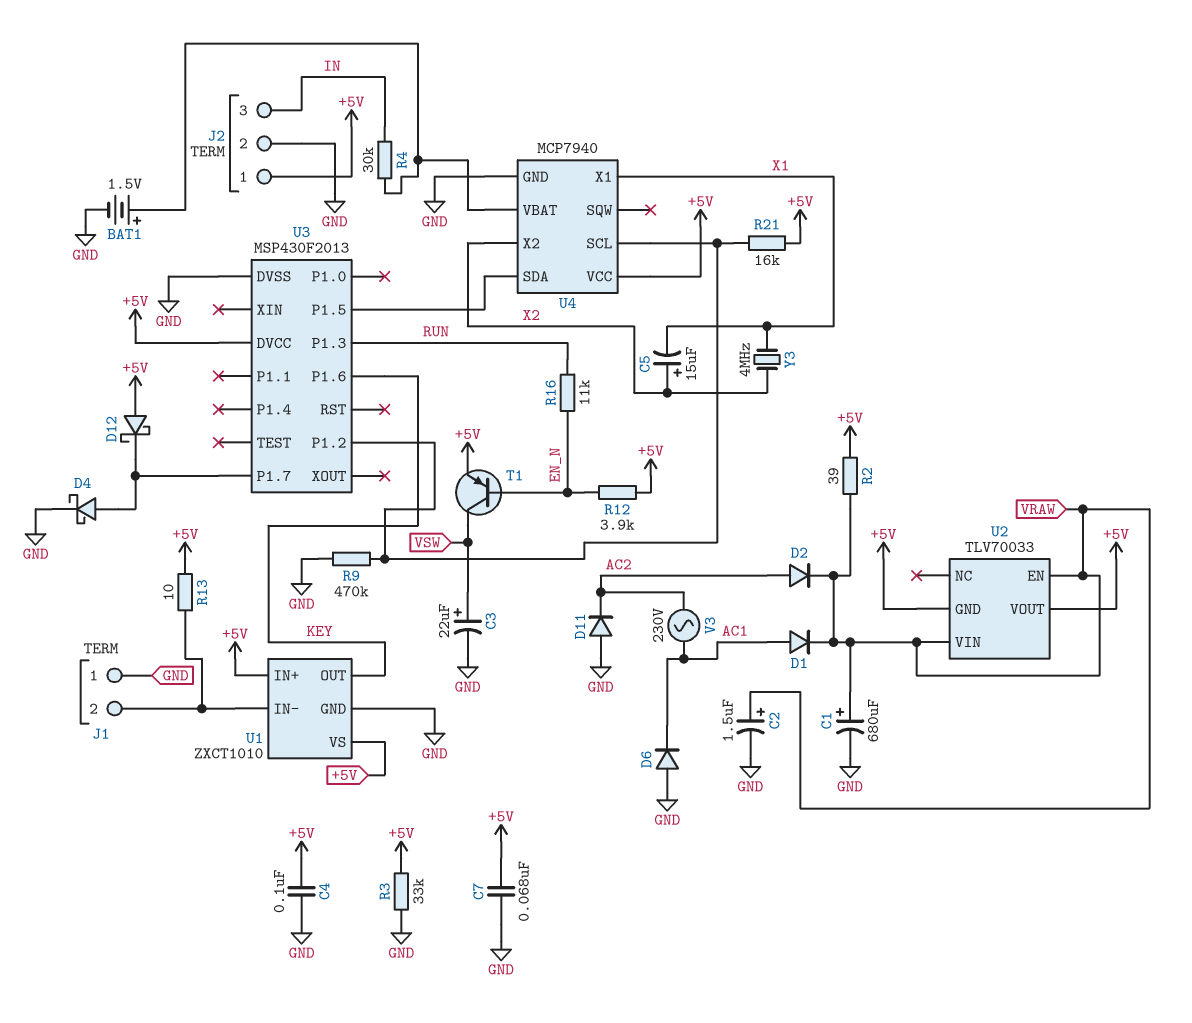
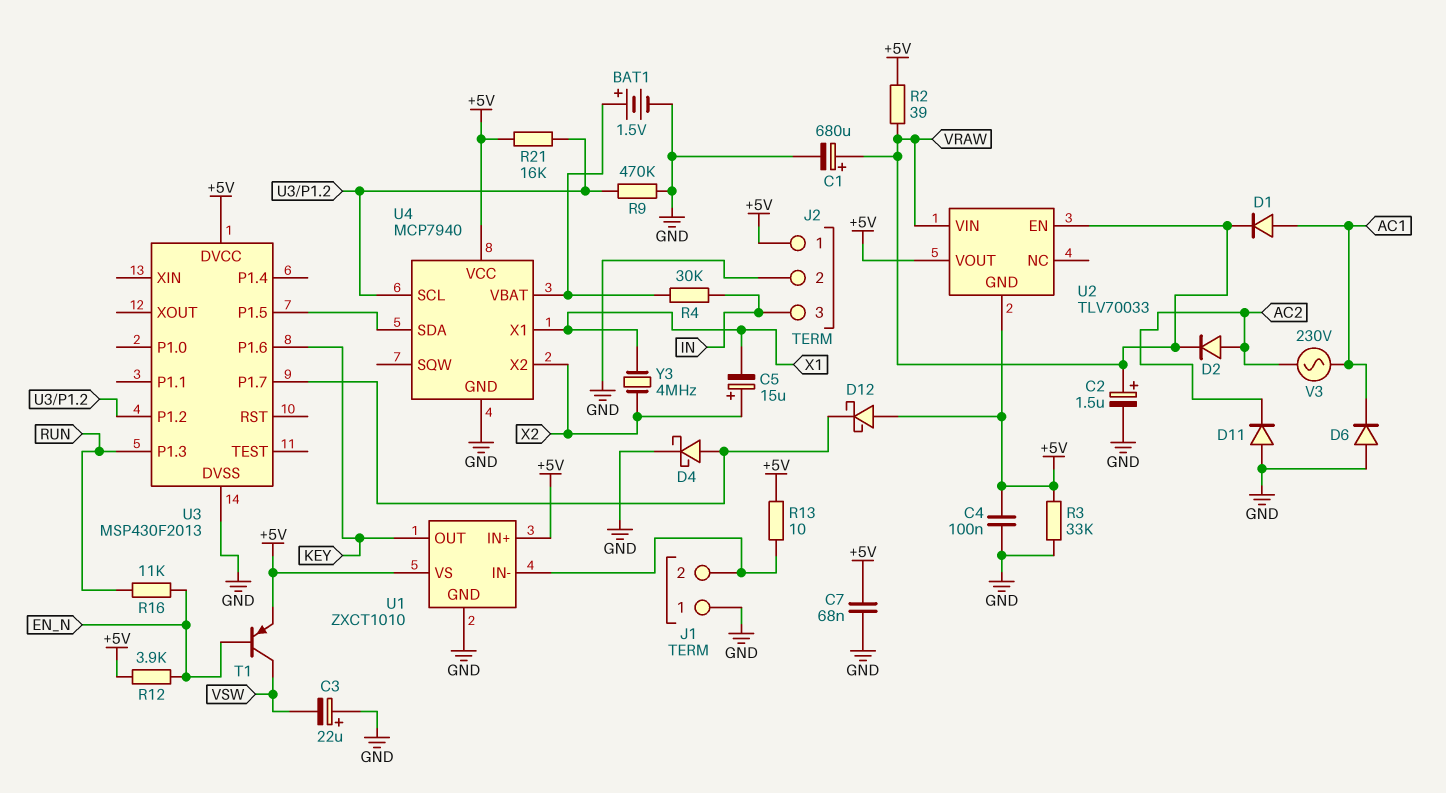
C3: 22uF (plus VSW, minus GND) -> 22uF (plus GND, minus VSW)

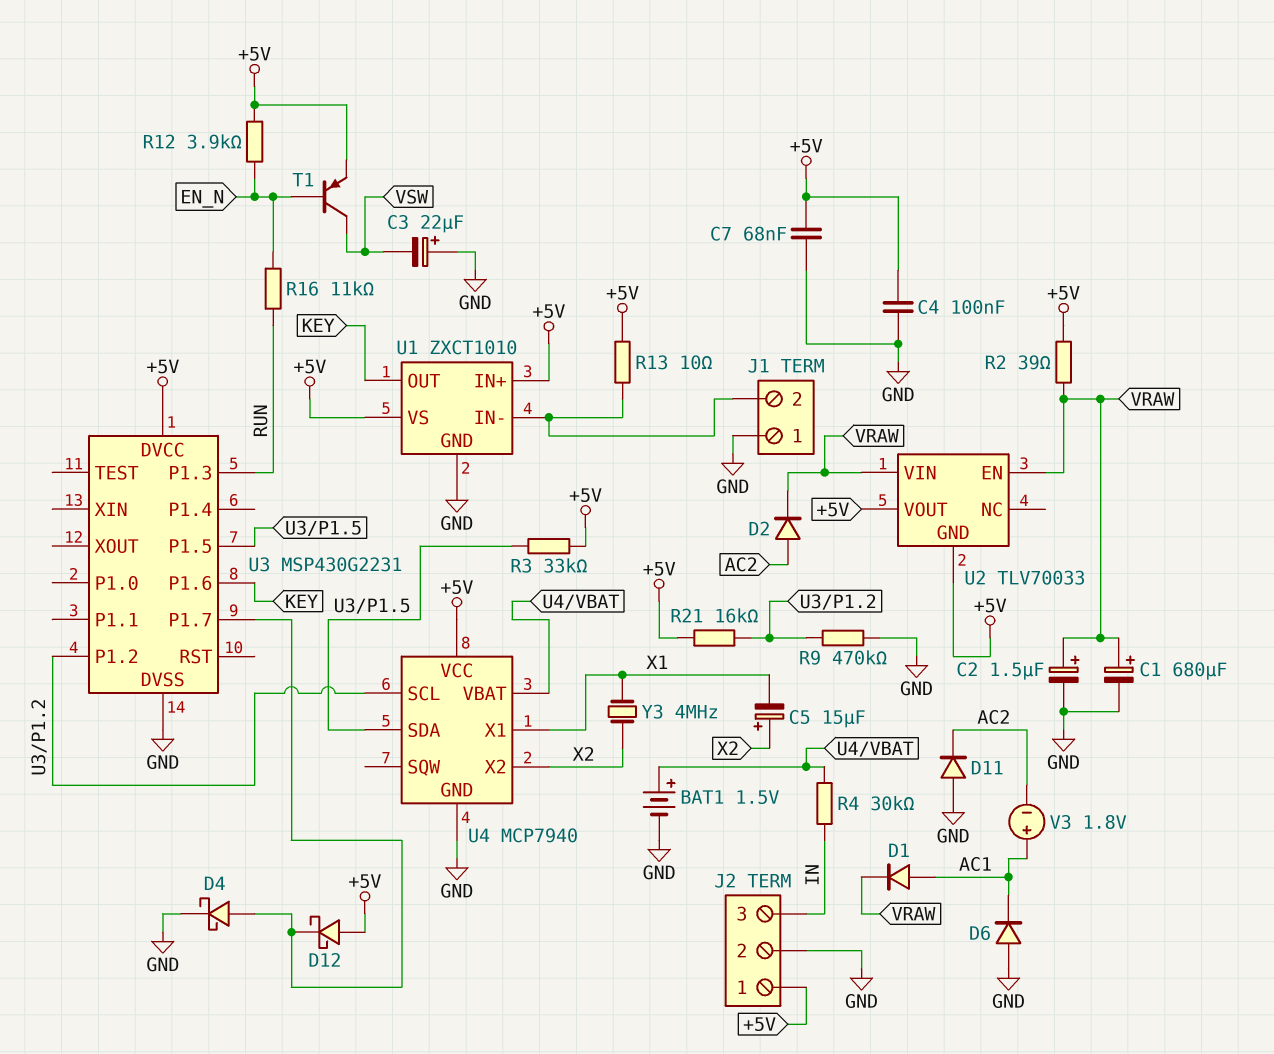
R3: 33k (+5V, GND) -> 33k (+5V, U3/P1.5)
U3: MSP430F2013 -> MSP430G2231
V3: AC 230V (AC1, AC2) -> 1.8V (plus AC1, minus AC2)

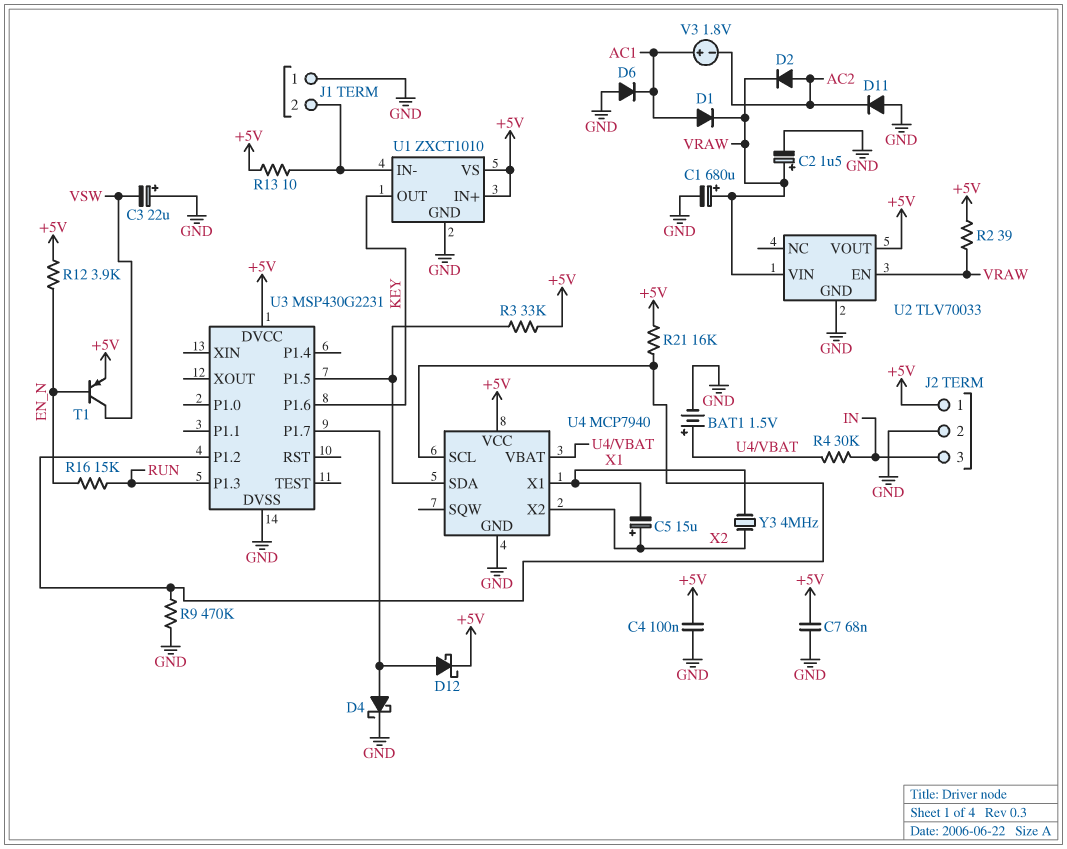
D12: schottky (A +5V, K U3/P1.7) -> schottky (A U3/P1.7, K +5V)
R16: 11k (EN_N, RUN) -> 15k (EN_N, RUN)
U2 pin GND: +5V -> GND

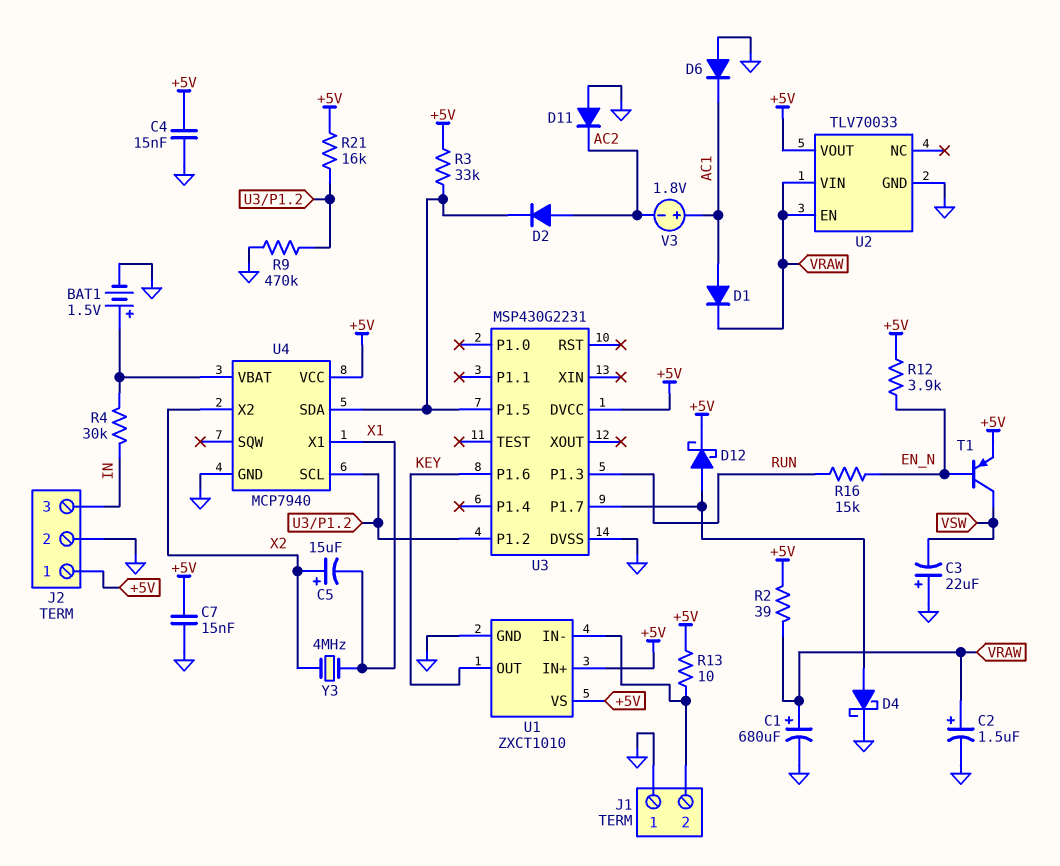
C4: 100nF (+5V, GND) -> 15nF (+5V, GND)
C7: 68nF (+5V, GND) -> 15nF (+5V, GND)
D2: diode (A AC2, K VRAW) -> diode (A AC2, K U3/P1.5)

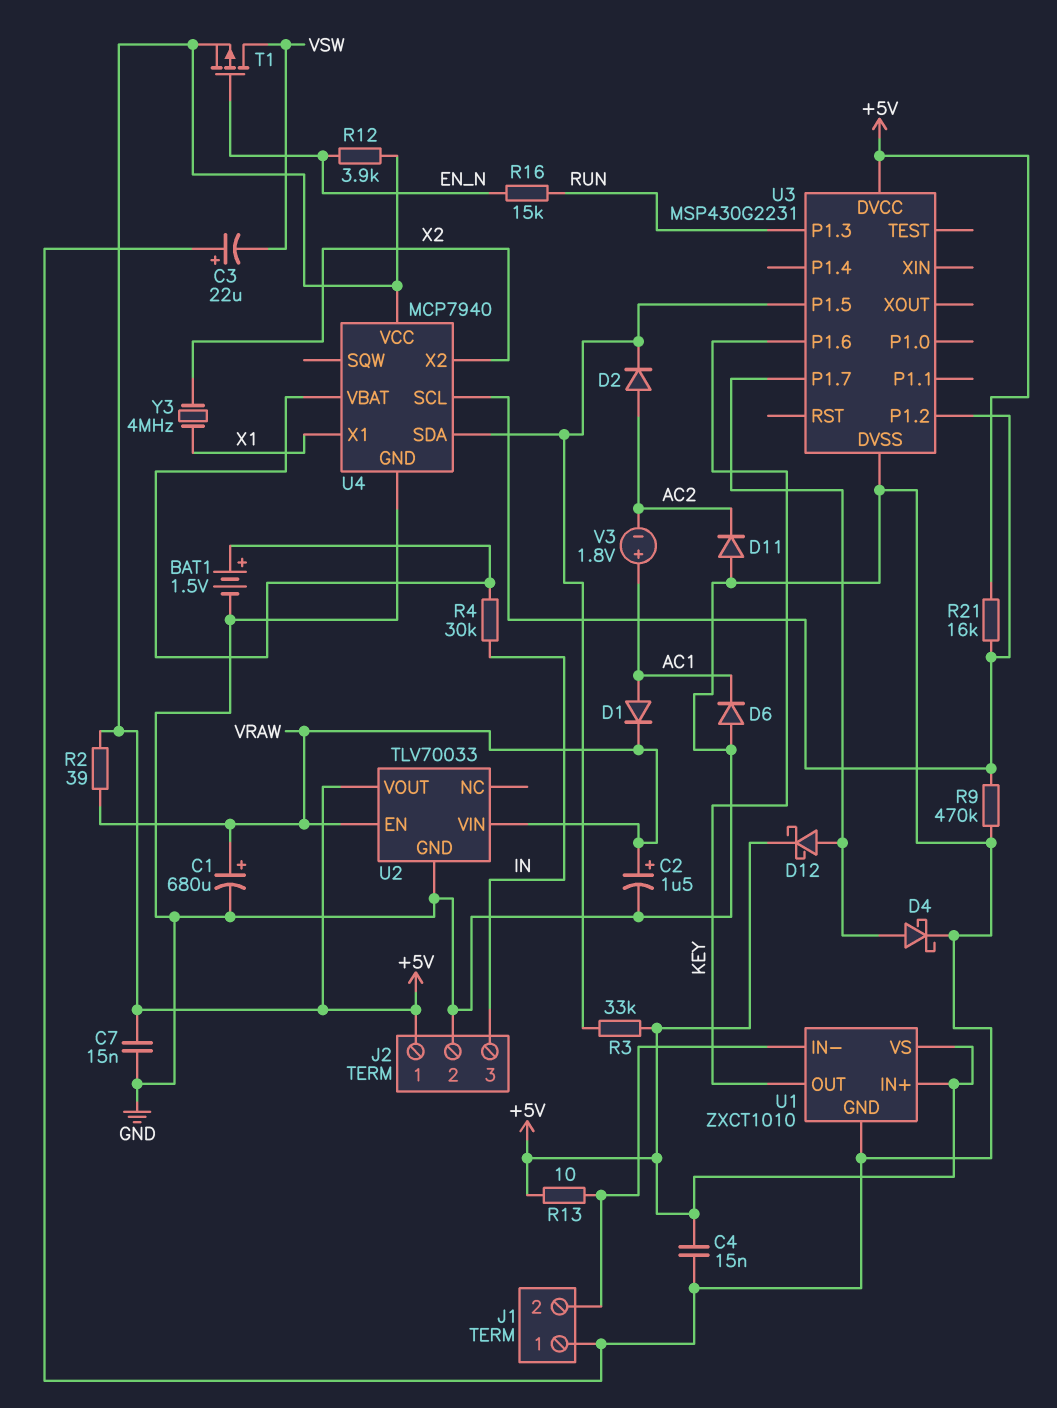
C5: 15uF (plus X2, minus X1) -> none
T1: PNP (B EN_N, C VSW, E +5V) -> PMOS (G EN_N, D VSW, S +5V)

